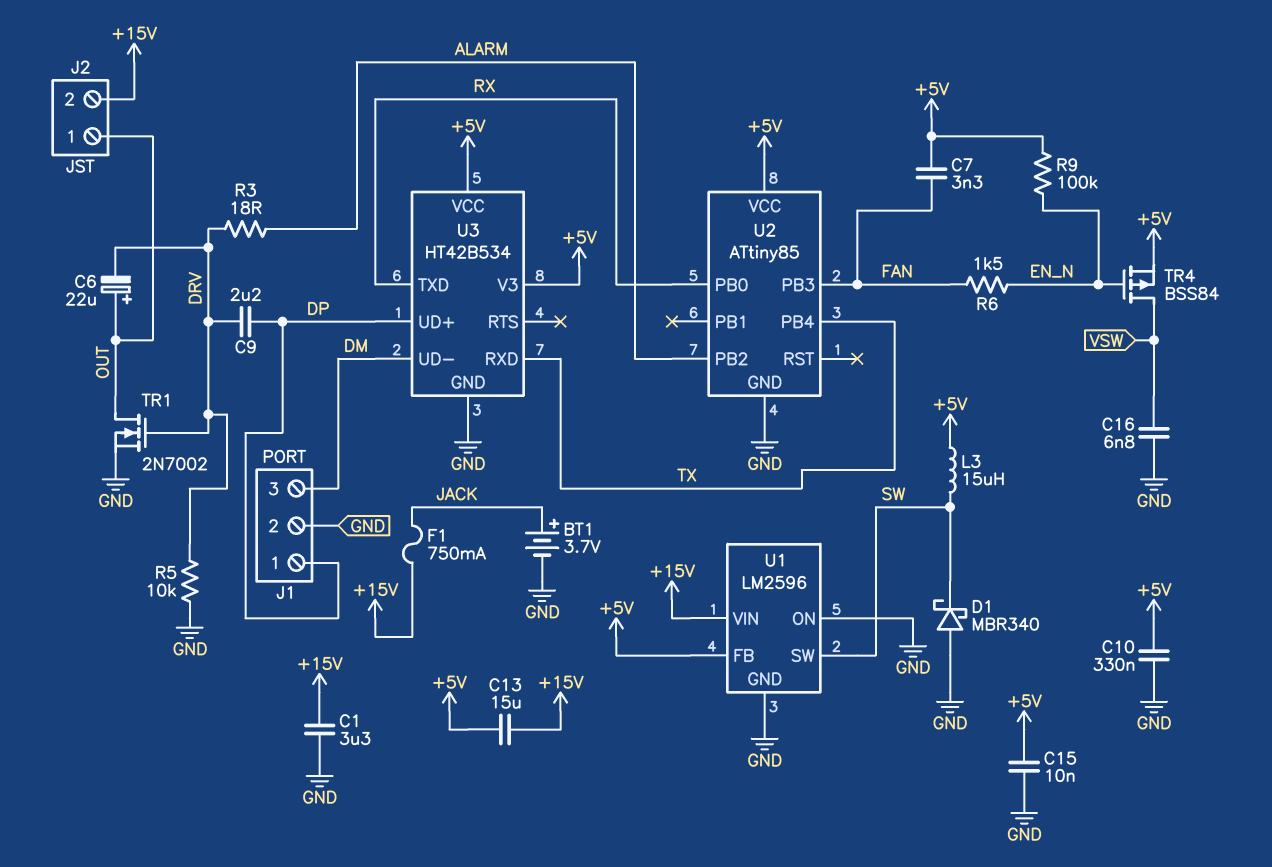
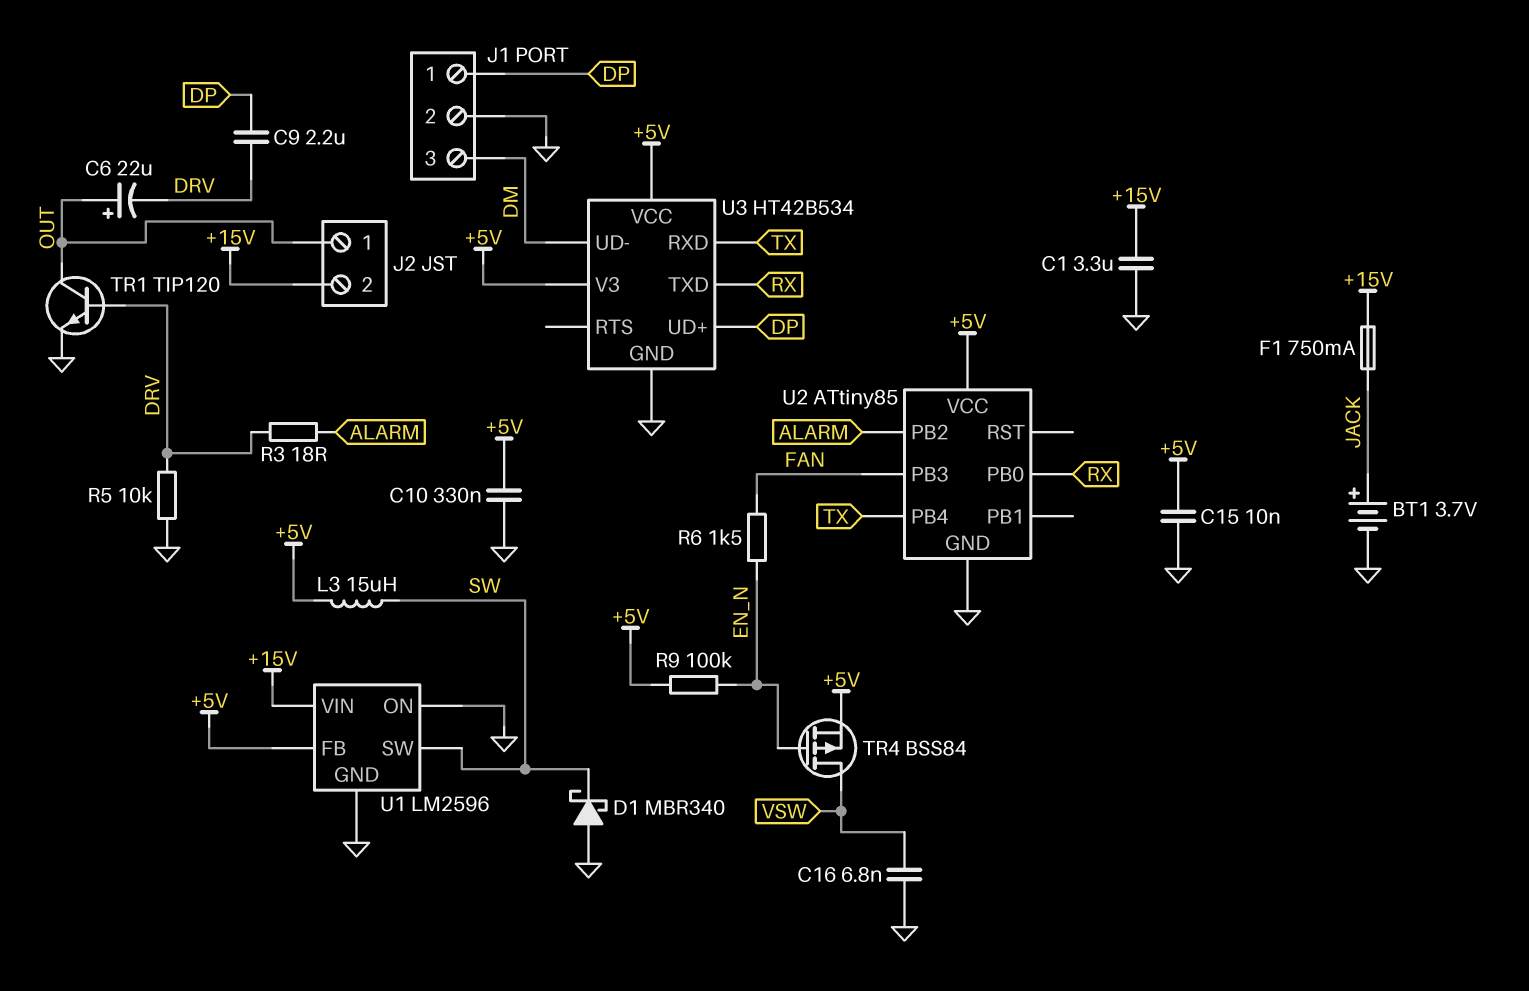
C7: 3.3nF (+5V, FAN) -> none
C13: 15uF (+5V, +15V) -> none
TR1: NMOS 2N7002 (G DRV, D OUT, S GND) -> NPN TIP120 (B DRV, C OUT, E GND)

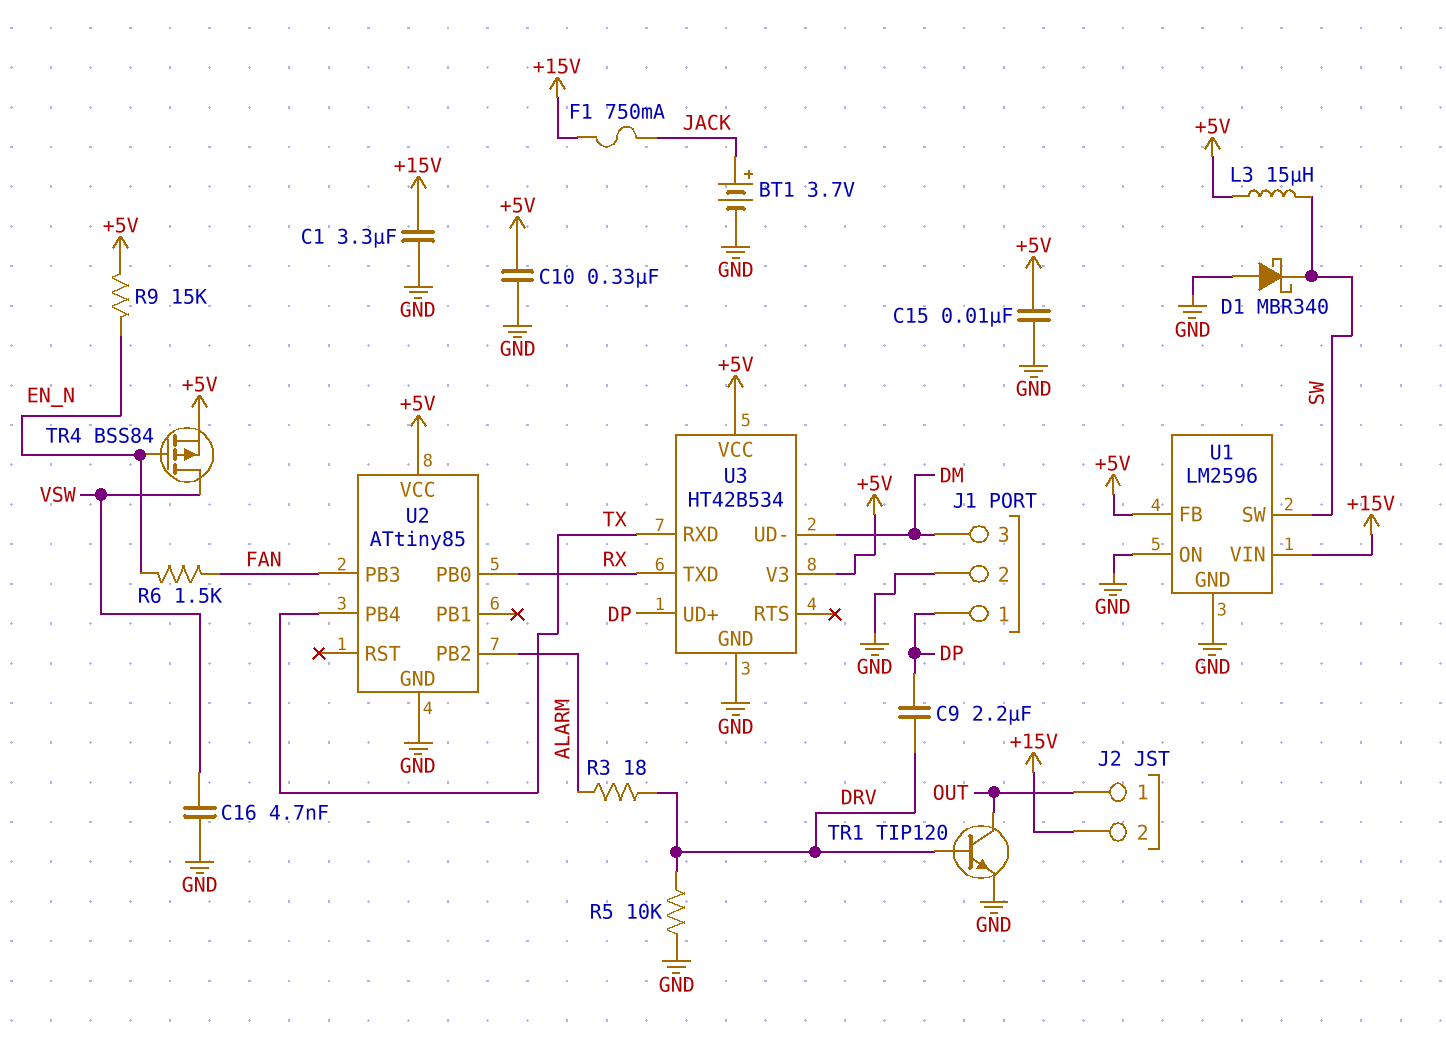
C6: 22uF (plus OUT, minus DRV) -> none
C16: 6.8nF (GND, VSW) -> 4.7nF (GND, VSW)
R9: 100k (+5V, EN_N) -> 15k (+5V, EN_N)

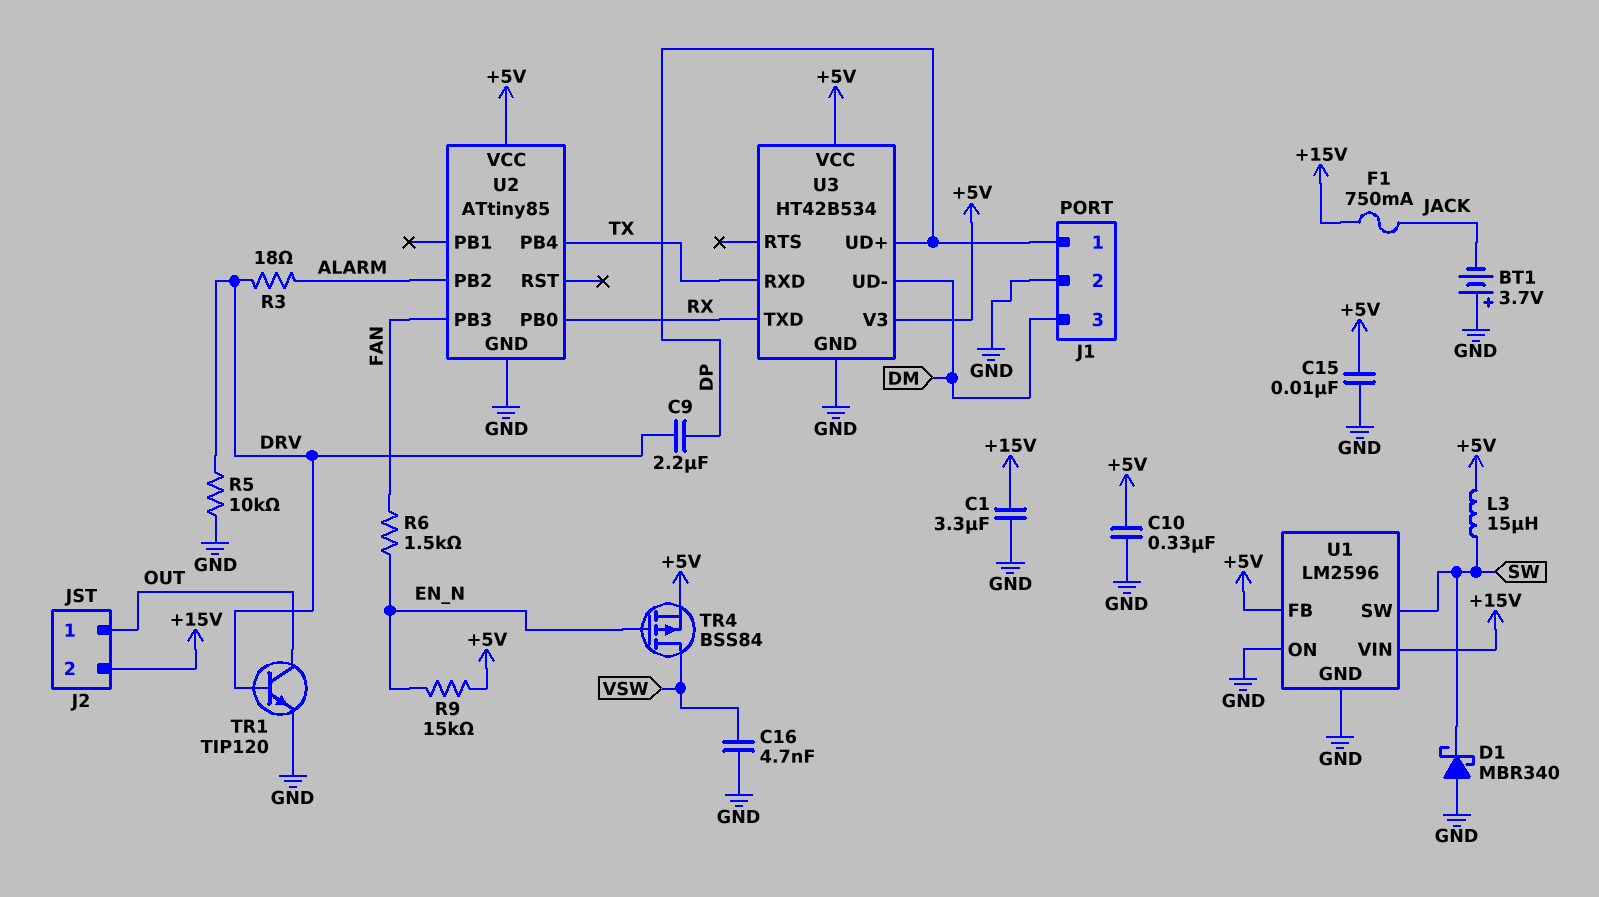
BT1: 3.7V (plus JACK, minus GND) -> 3.7V (plus GND, minus JACK)

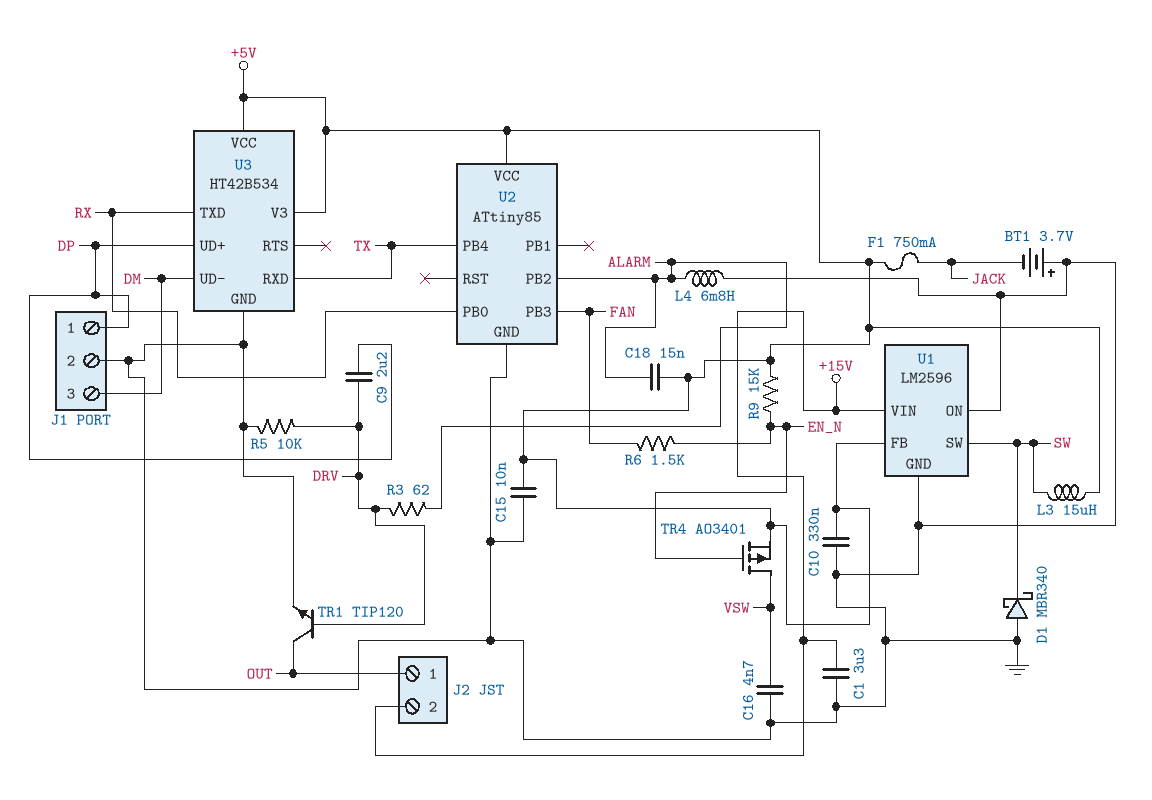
C18: none -> 15nF (+5V, ALARM)
F1: 750mA (+15V, JACK) -> 750mA (+5V, JACK)
L4: none -> 6.8mH (ALARM, GND)
R3: 18 (ALARM, DRV) -> 62 (ALARM, DRV)
TR4: PMOS BSS84 (G EN_N, D VSW, S +5V) -> PMOS AO3401 (G EN_N, D VSW, S +5V)

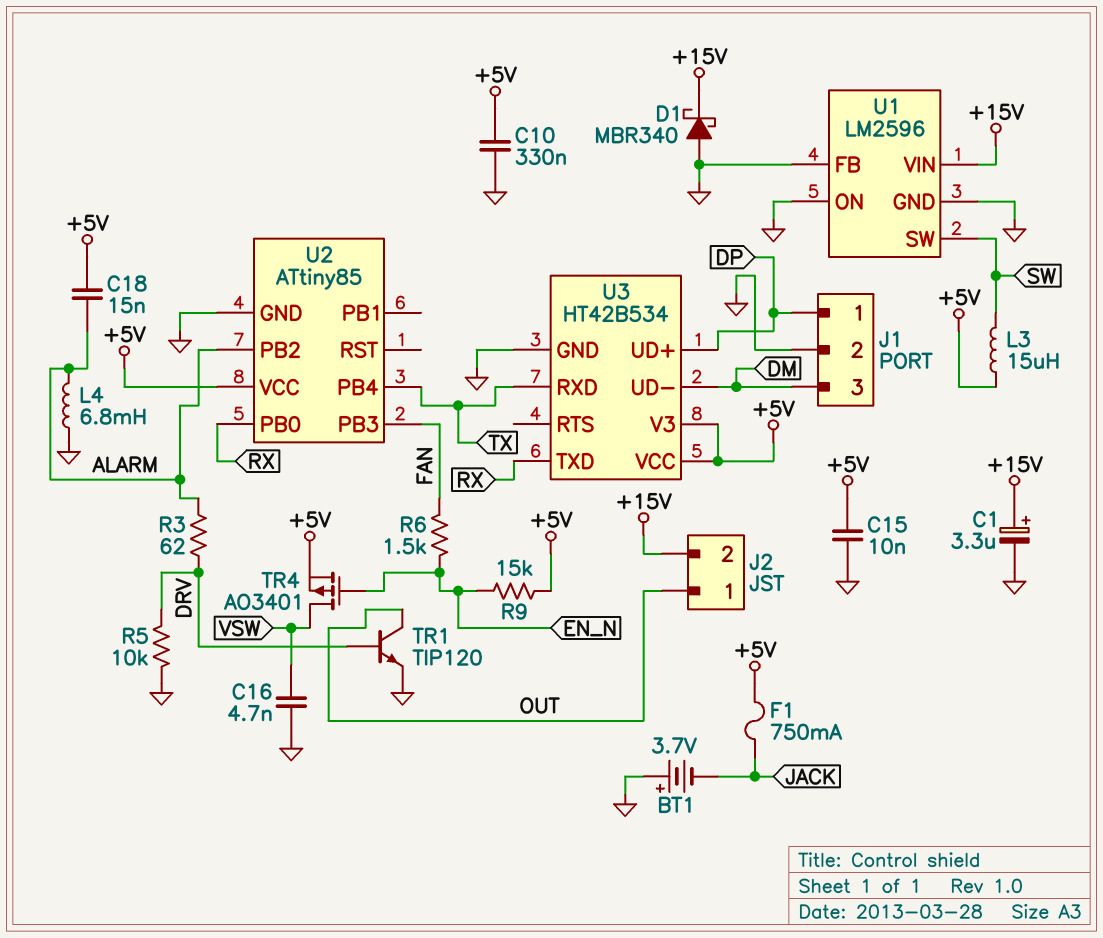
C1: 3.3uF (+15V, GND) -> 3.3uF (plus +15V, minus GND)
C9: 2.2uF (DP, DRV) -> none
D1: schottky MBR340 (A GND, K SW) -> schottky MBR340 (A GND, K +15V)
U1 pin FB: +5V -> GND

